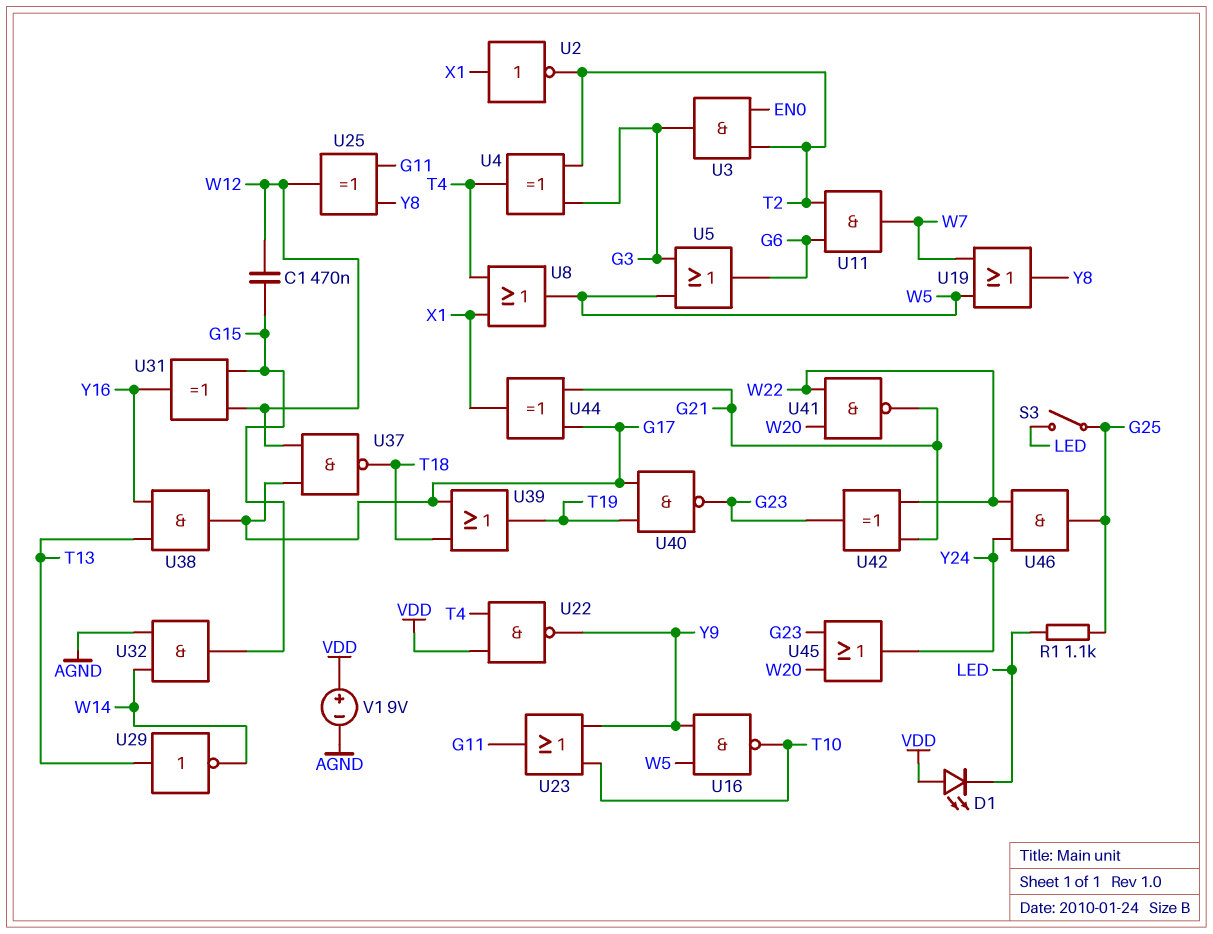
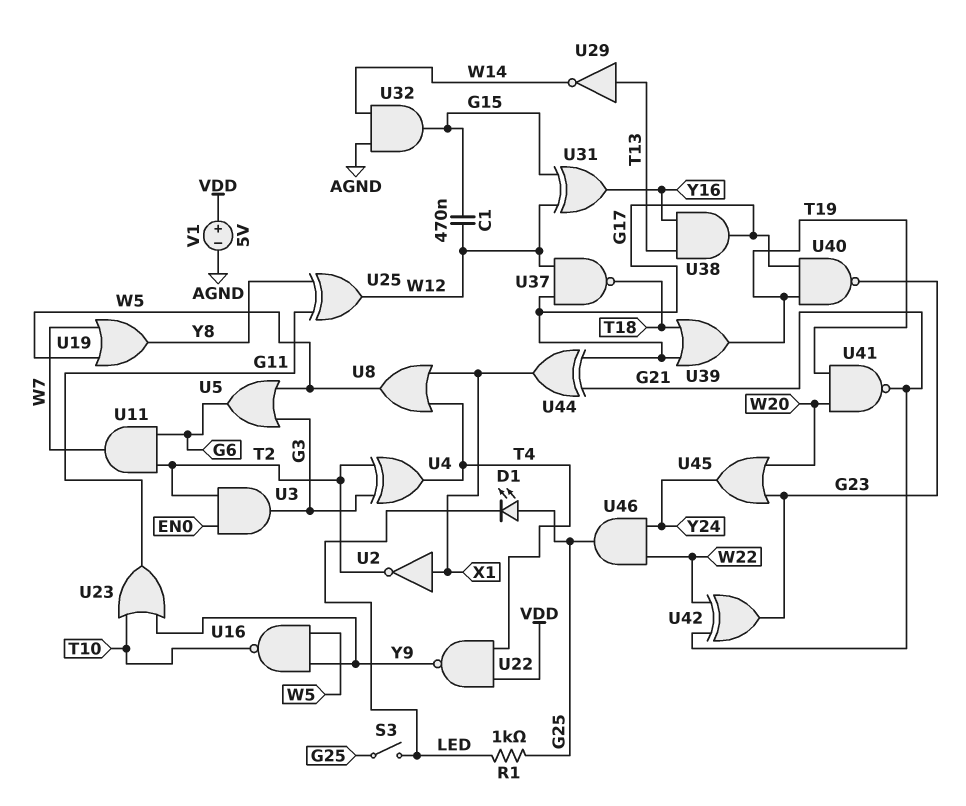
D1: LED (A VDD, K LED) -> LED (A G25, K LED)
R1: 1.1k (G25, LED) -> 1k (G25, LED)
U41: NAND (in W20, in W22, out G21) -> NAND (in T19, in W20, out G21)
V1: 9V (plus VDD, minus AGND) -> 5V (plus VDD, minus AGND)

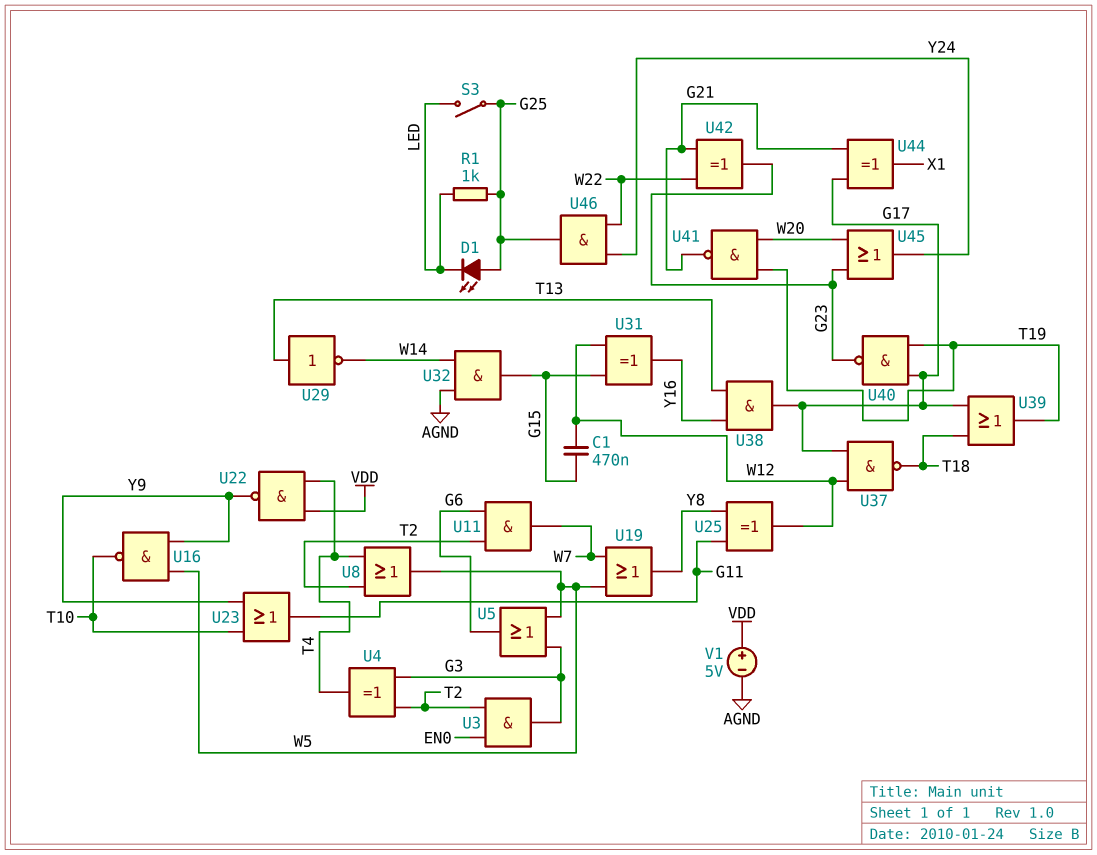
U2: NOT (in X1, out T2) -> none
U8: OR (in T4, in X1, out W5) -> OR (in T2, in T4, out W5)

